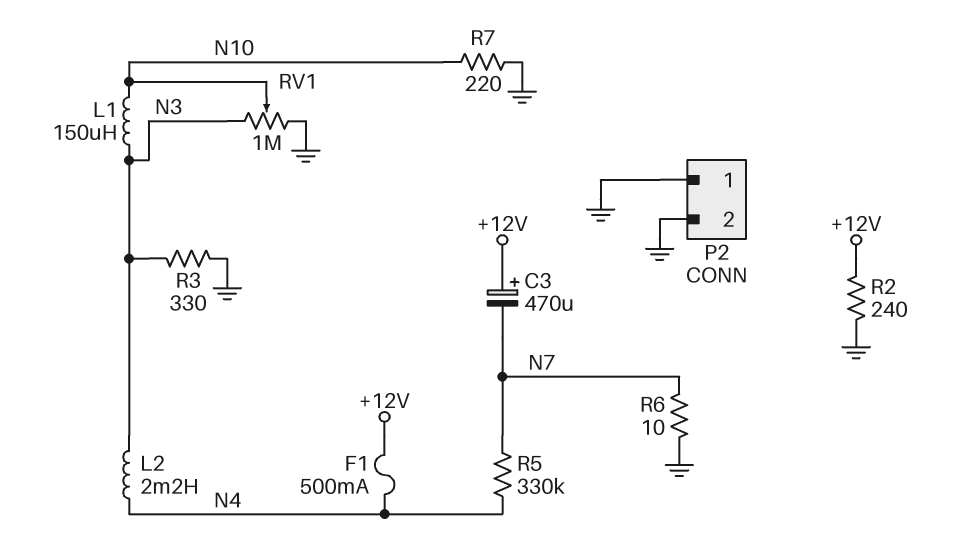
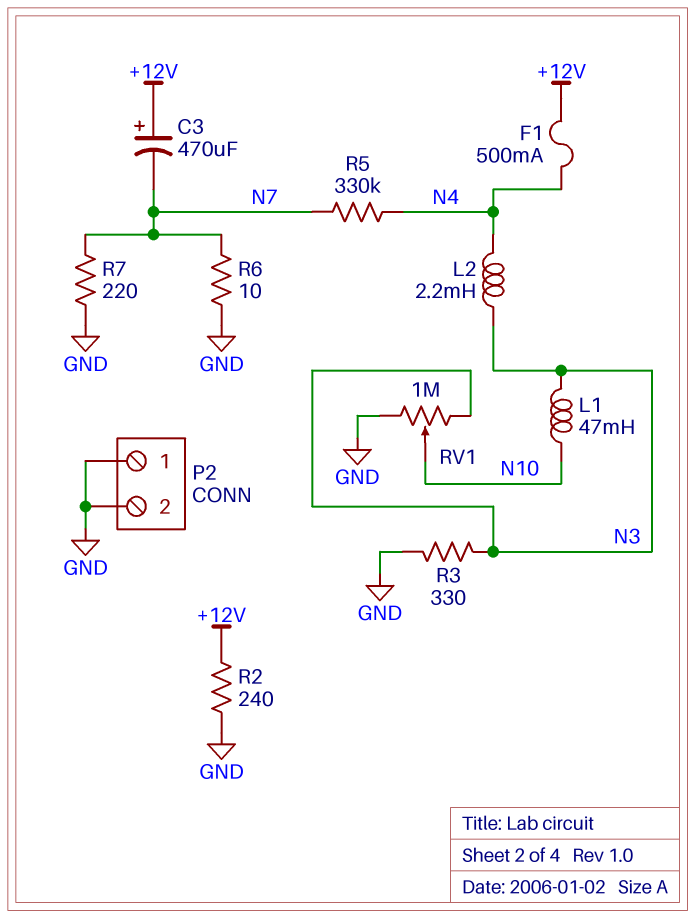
L1: 150uH (N3, N10) -> 47mH (N3, N10)
R7: 220 (GND, N10) -> 220 (GND, N7)

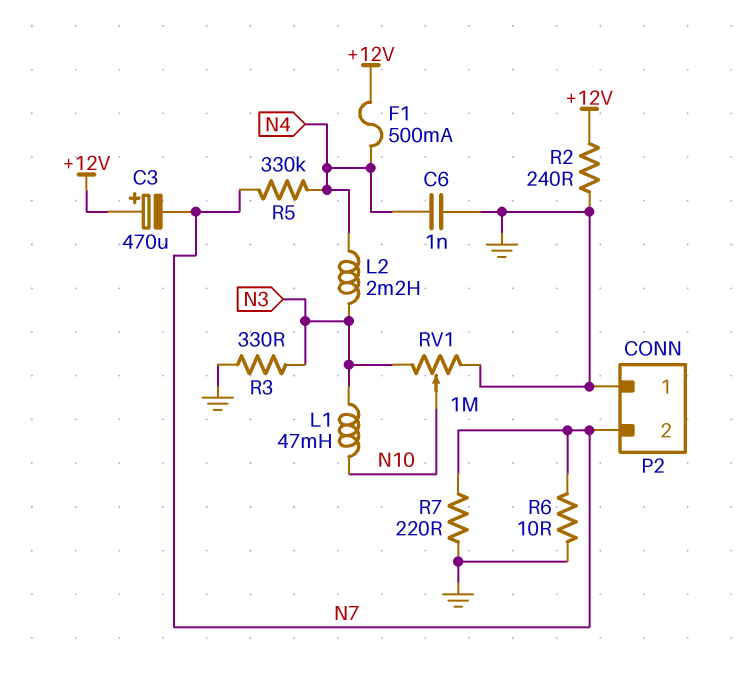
C6: none -> 1nF (GND, N4)
P2 pin 2: GND -> N7

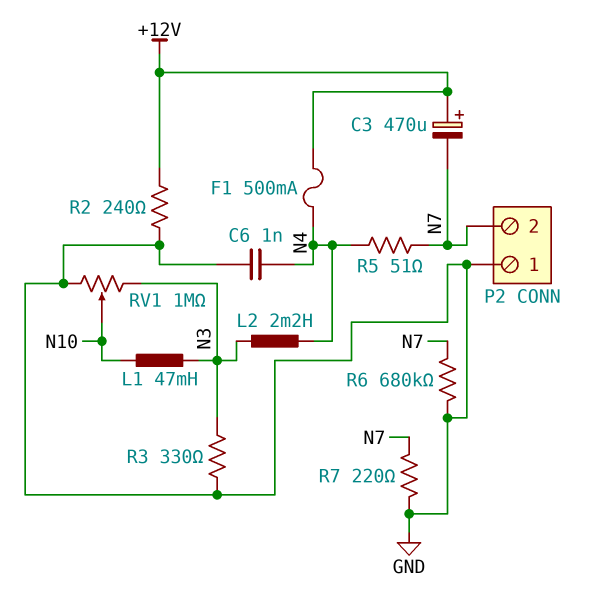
R5: 330k (N4, N7) -> 51 (N4, N7)
R6: 10 (GND, N7) -> 680k (GND, N7)

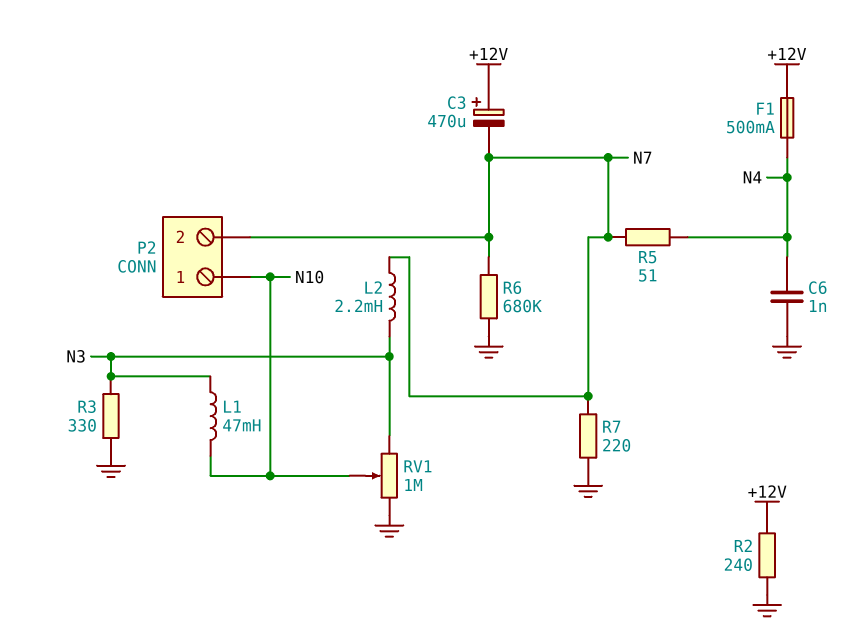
L2: 2.2mH (N3, N4) -> 2.2mH (N3, N7)
P2 pin 1: GND -> N10

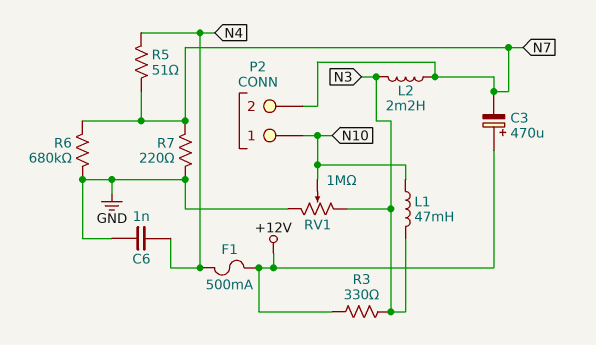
R2: 240 (+12V, GND) -> none
R3: 330 (GND, N3) -> 330 (+12V, N3)

